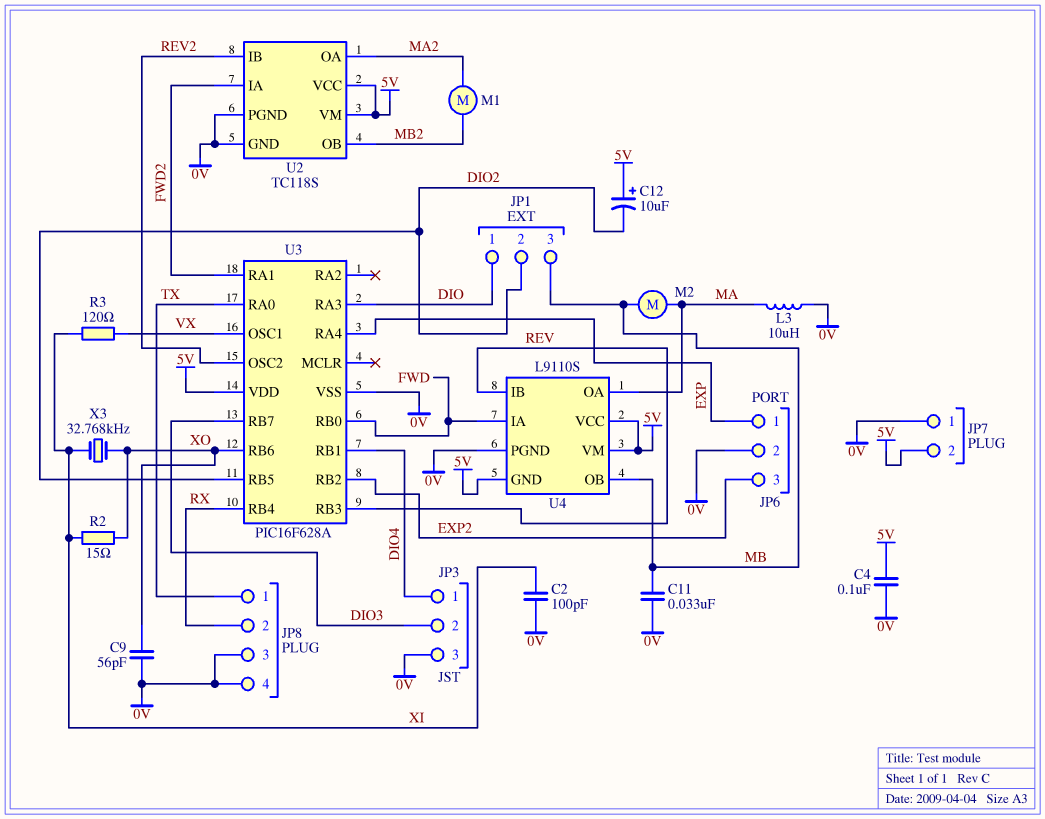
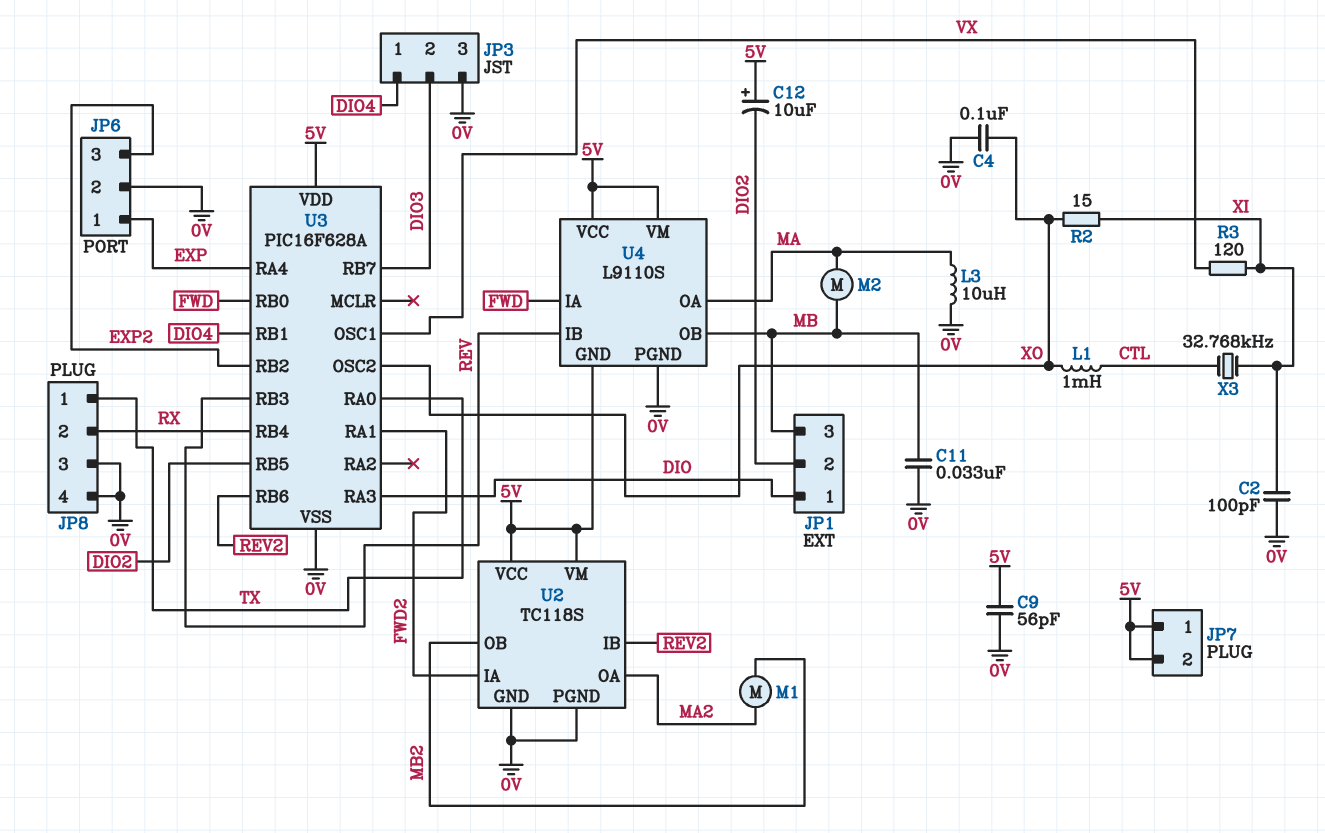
C4: 100nF (0V, 5V) -> 100nF (0V, XO)
C9: 56pF (0V, XO) -> 56pF (0V, 5V)
JP7 pin 1: 0V -> 5V
L1: none -> 1mH (CTL, XO)
U3 pin OSC2: REV2 -> XO
U3 pin RB6: XO -> REV2
X3: 32.768kHz (XI, XO) -> 32.768kHz (CTL, XI)

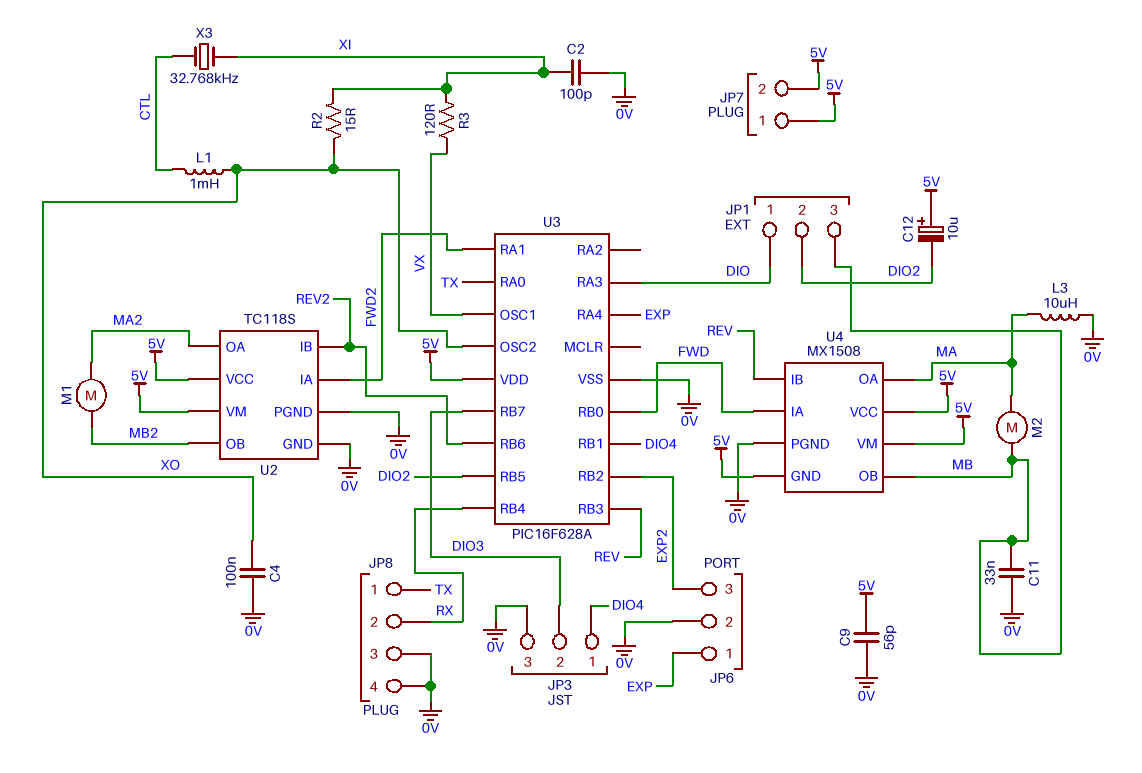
U4: L9110S -> MX1508

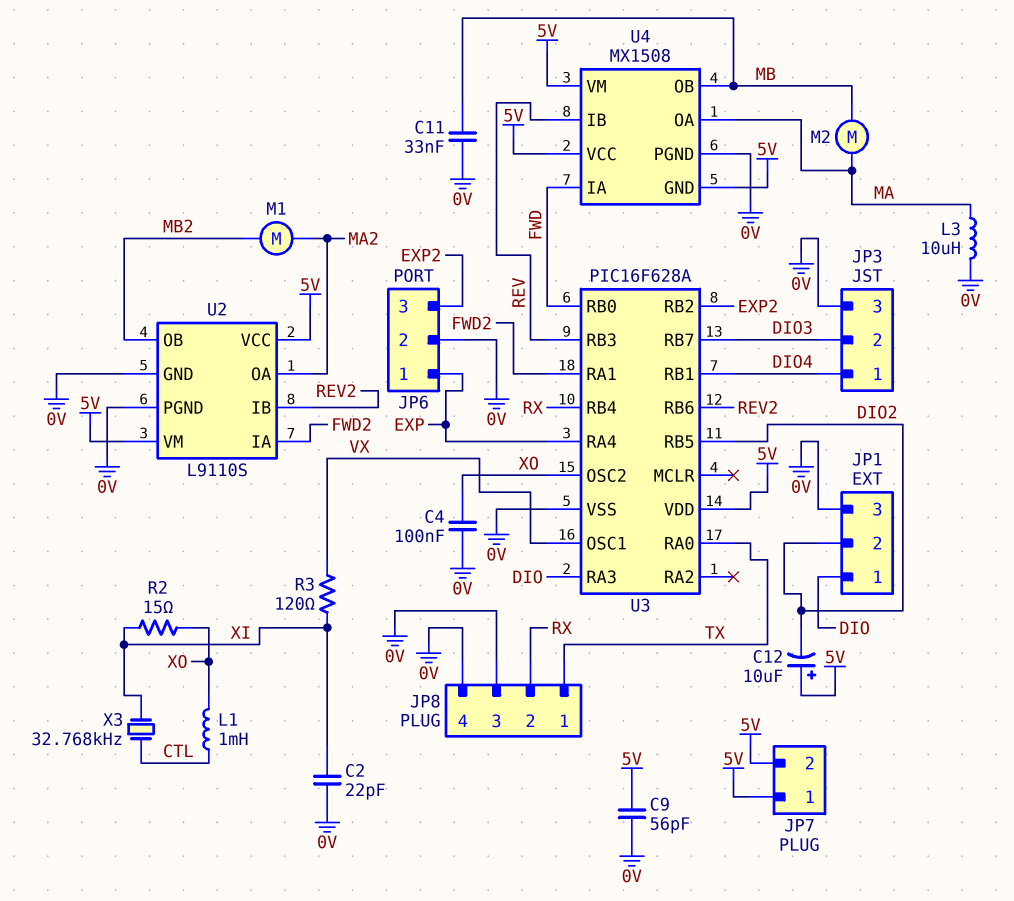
C2: 100pF (0V, XI) -> 22pF (0V, XI)
JP1 pin 3: MB -> 0V
U2: TC118S -> L9110S

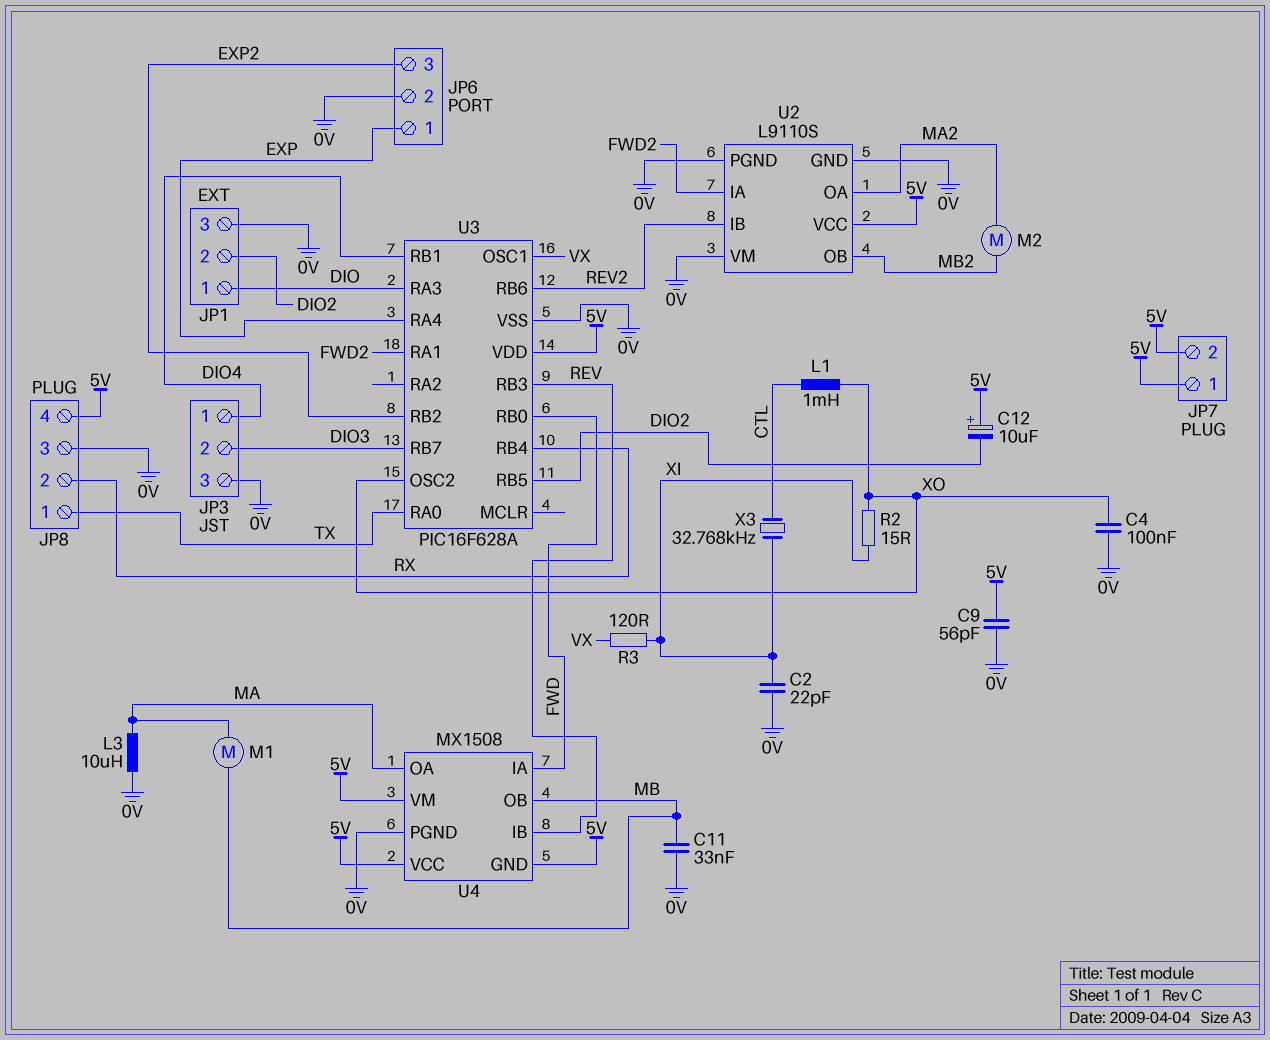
JP8 pin 4: 0V -> 5V
M1: motor (MA2, MB2) -> motor (MA, MB)
M2: motor (MA, MB) -> motor (MA2, MB2)
U2 pin VM: 5V -> 0V

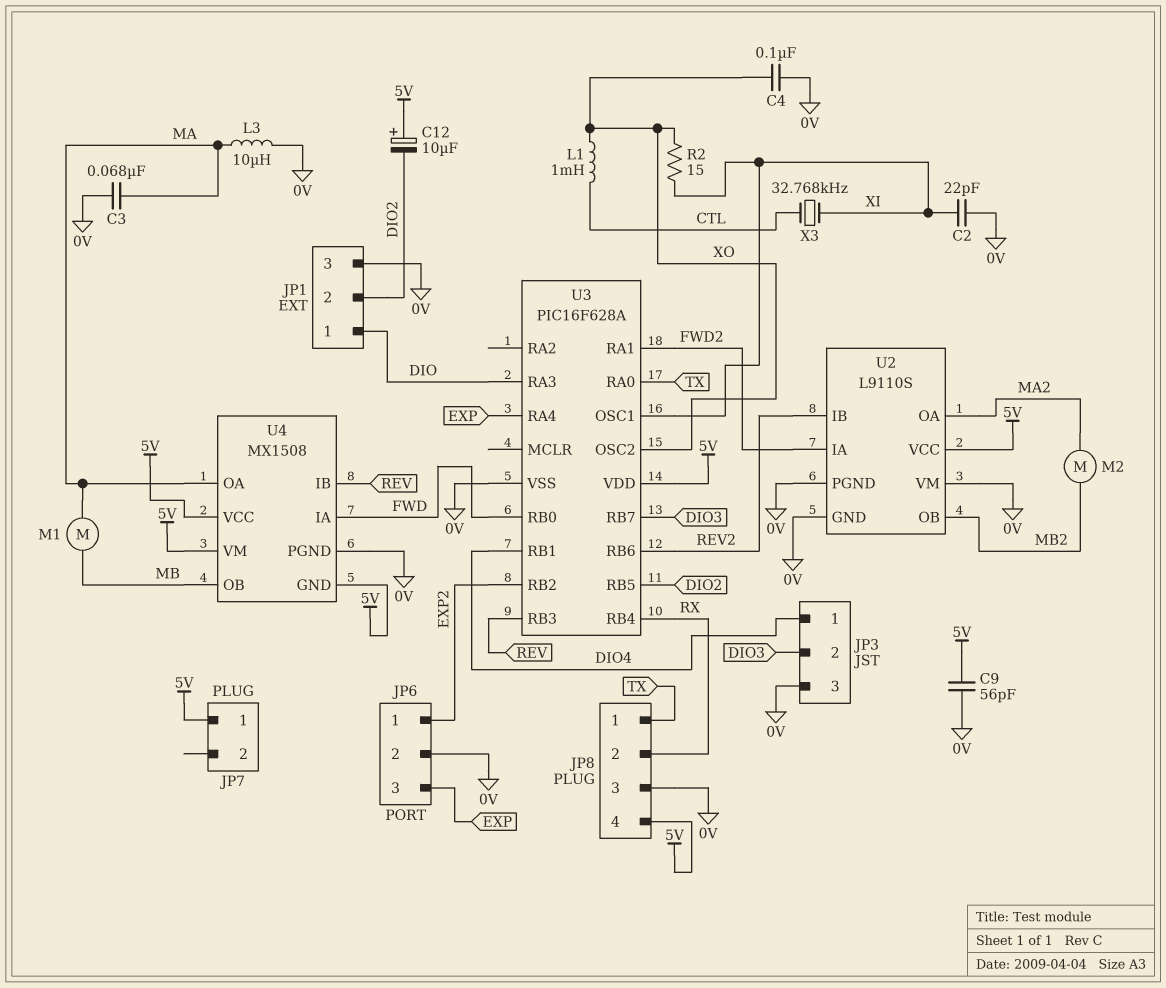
C3: none -> 68nF (0V, MA)
C11: 33nF (0V, MB) -> none
JP6 pin 1: EXP -> EXP2
JP6 pin 3: EXP2 -> EXP
JP7 pin 2: 5V -> none
R3: 120 (VX, XI) -> none
U3 pin OSC1: VX -> XI

